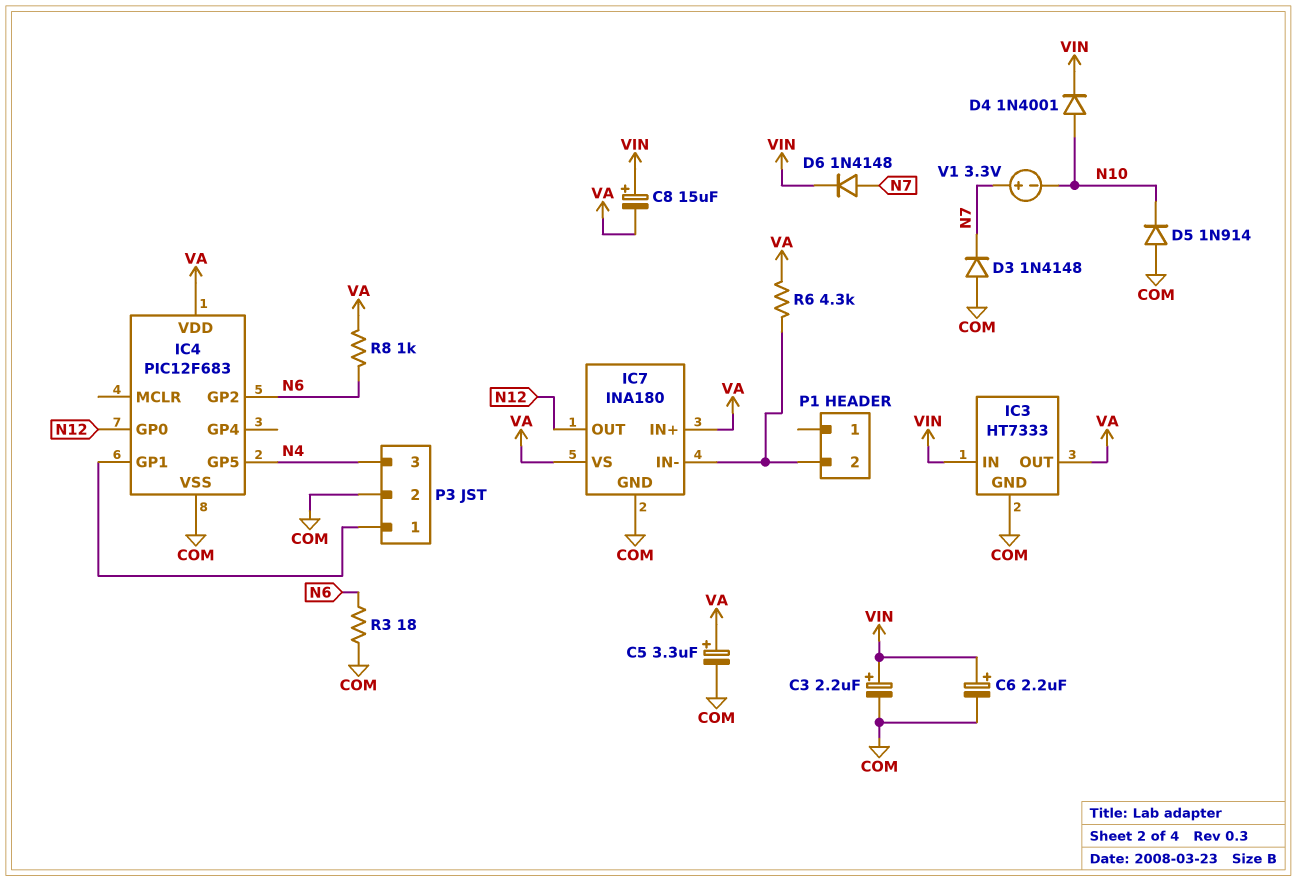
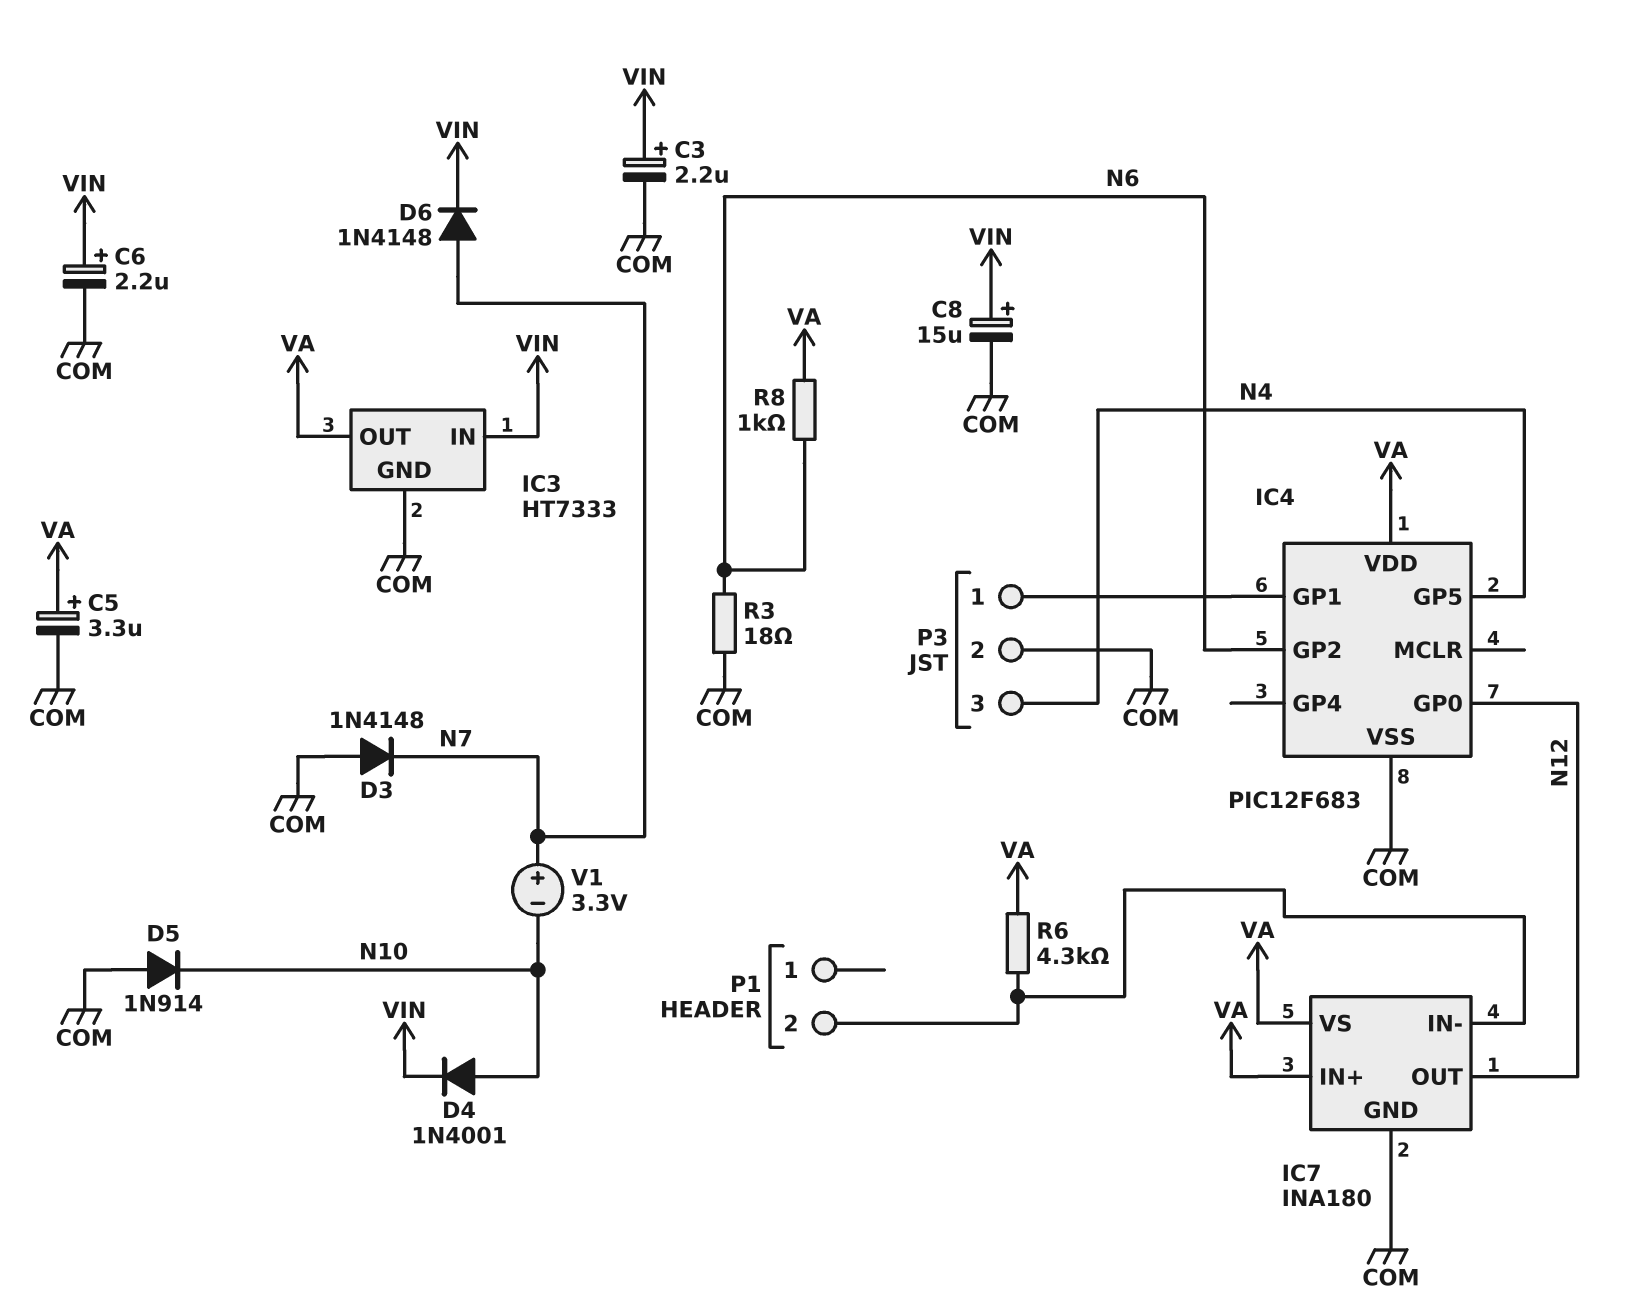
C8: 15uF (plus VIN, minus VA) -> 15uF (plus VIN, minus COM)

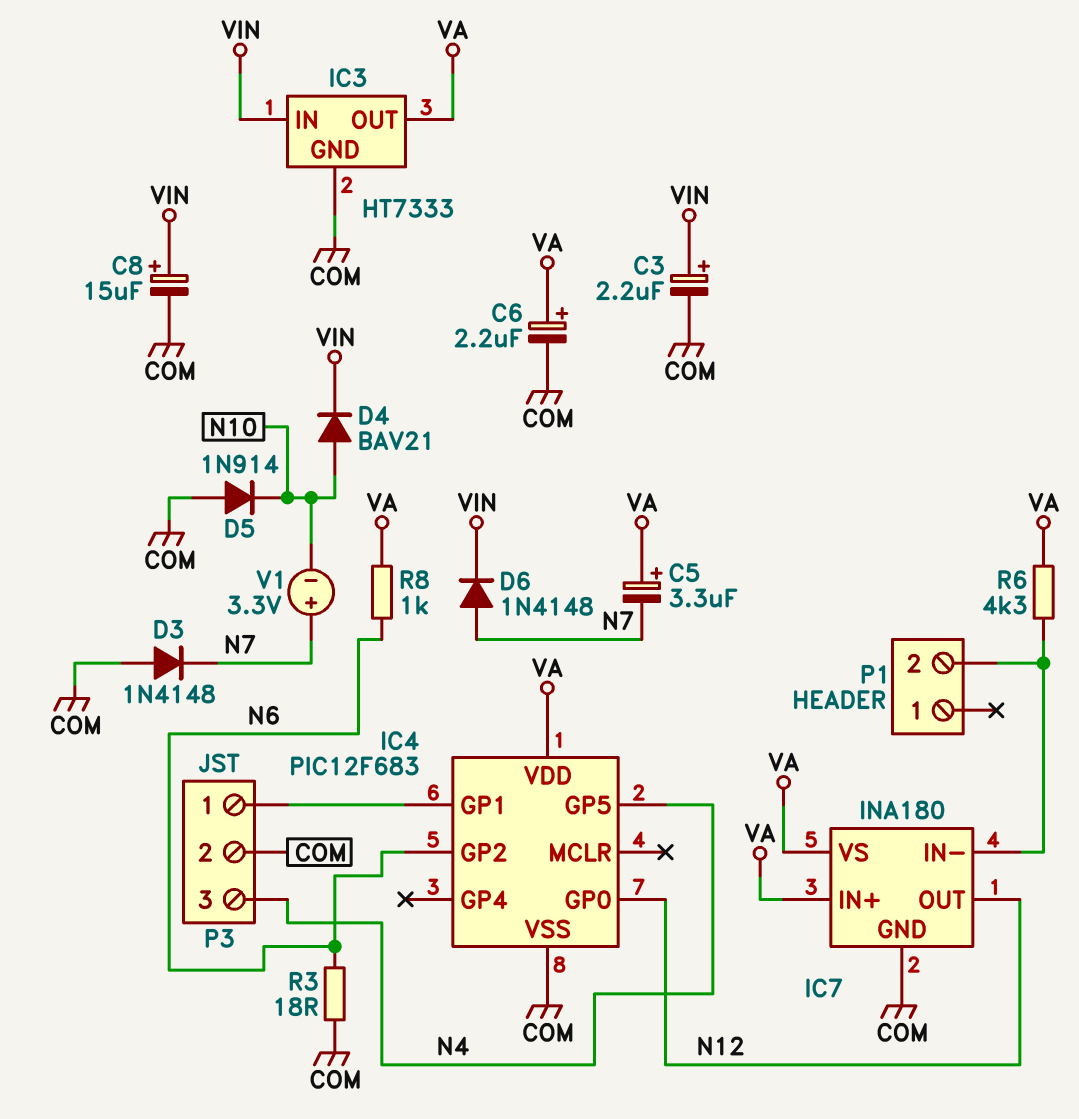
C5: 3.3uF (plus VA, minus COM) -> 3.3uF (plus VA, minus N7)
C6: 2.2uF (plus VIN, minus COM) -> 2.2uF (plus VA, minus COM)
D4: diode 1N4001 (A N10, K VIN) -> diode BAV21 (A N10, K VIN)

